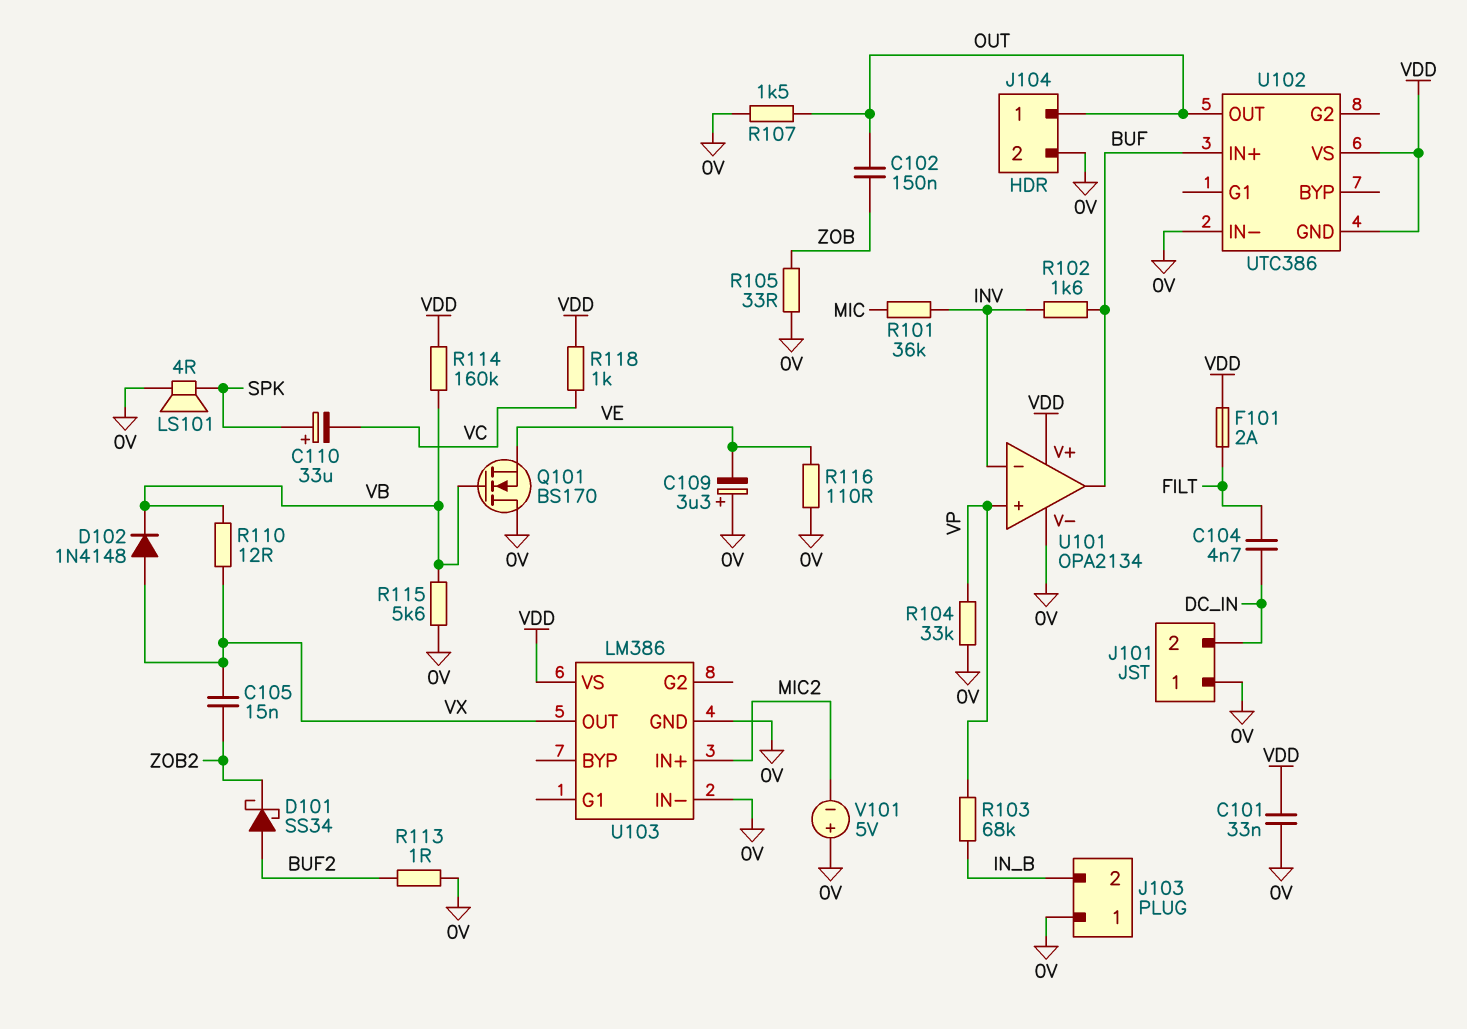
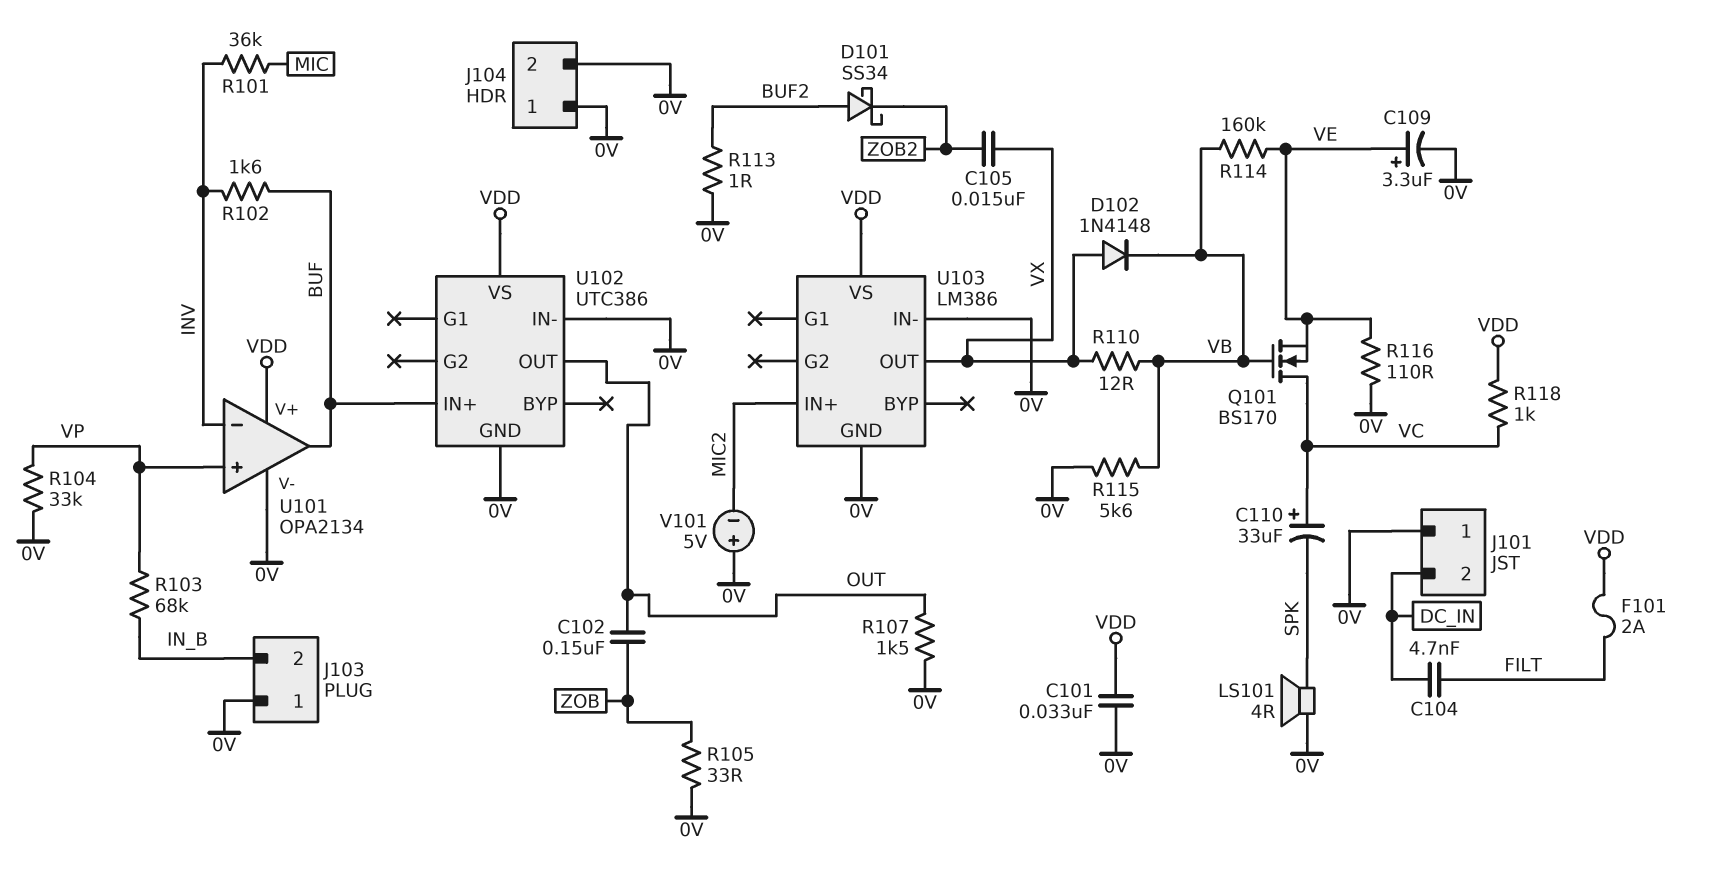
C109: 3.3uF (plus 0V, minus VE) -> 3.3uF (plus VE, minus 0V)
C110: 33uF (plus SPK, minus VC) -> 33uF (plus VC, minus SPK)
J104 pin 1: OUT -> 0V
Q101: NMOS BS170 (G VB, D 0V, S VE) -> NMOS BS170 (G VB, D VC, S VE)
R114: 160k (VB, VDD) -> 160k (VB, VE)
U102 pin GND: VDD -> 0V

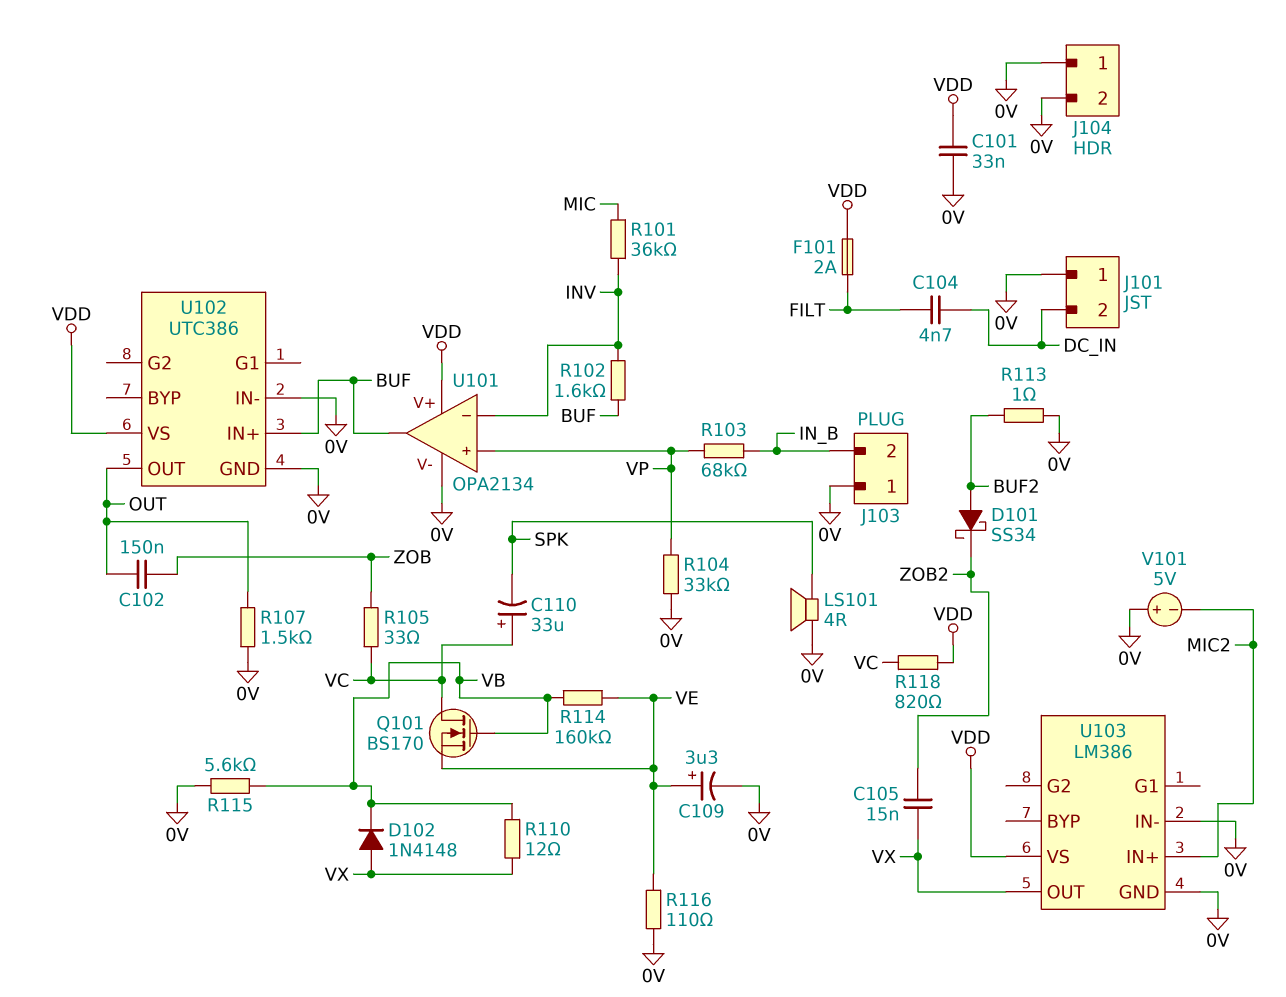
R105: 33 (0V, ZOB) -> 33 (VC, ZOB)
R118: 1k (VC, VDD) -> 820 (VC, VDD)

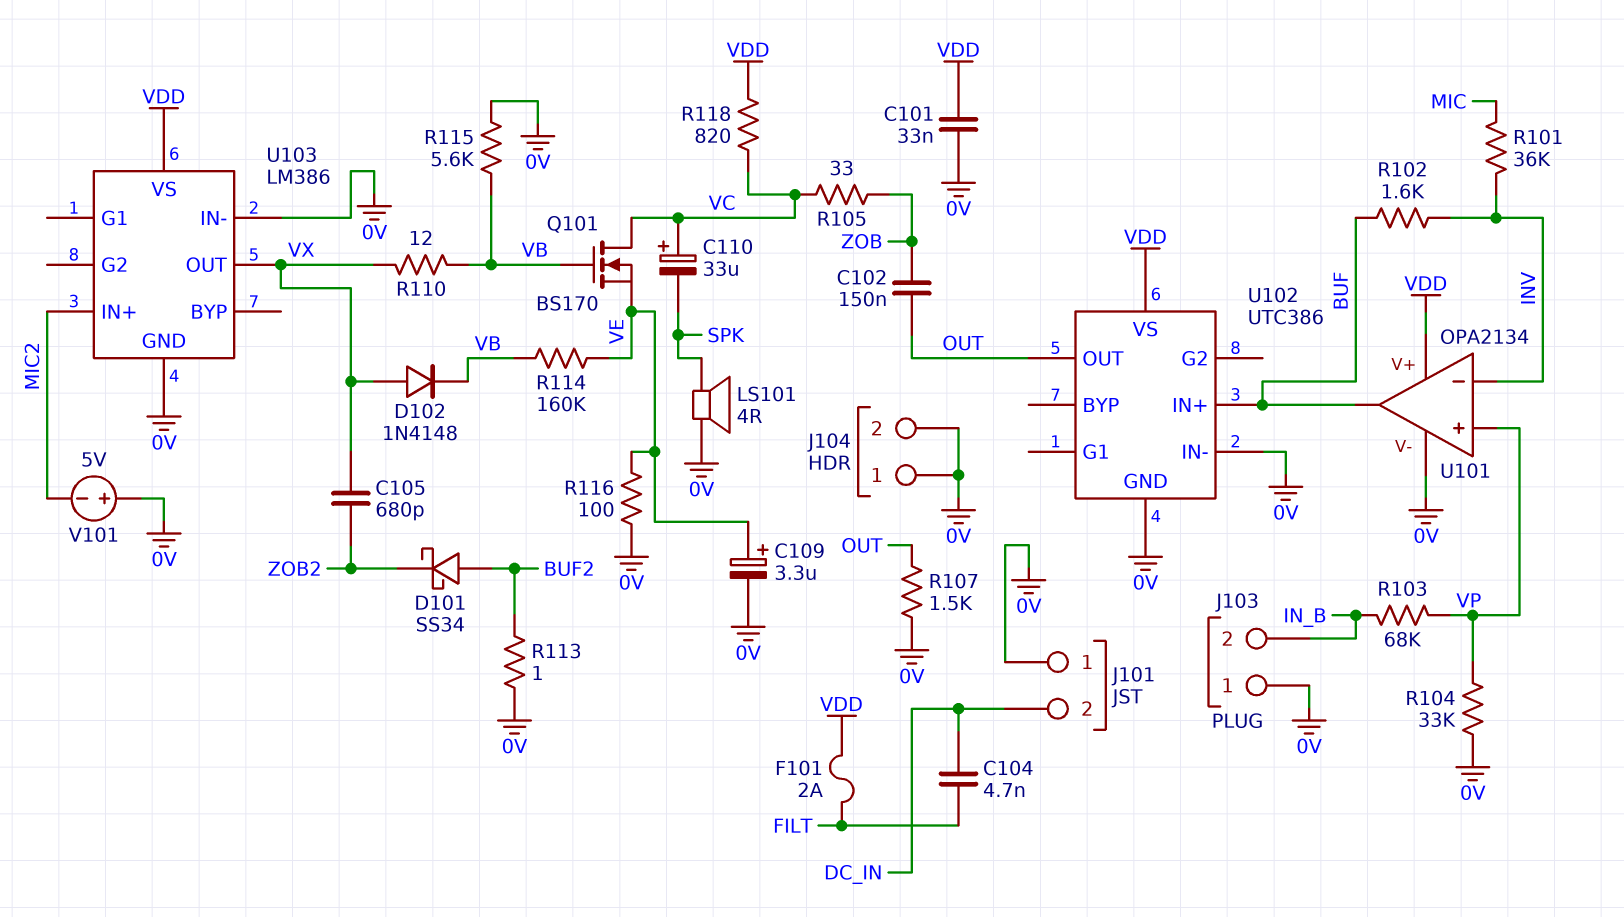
C105: 15nF (VX, ZOB2) -> 680pF (VX, ZOB2)
R116: 110 (0V, VE) -> 100 (0V, VE)

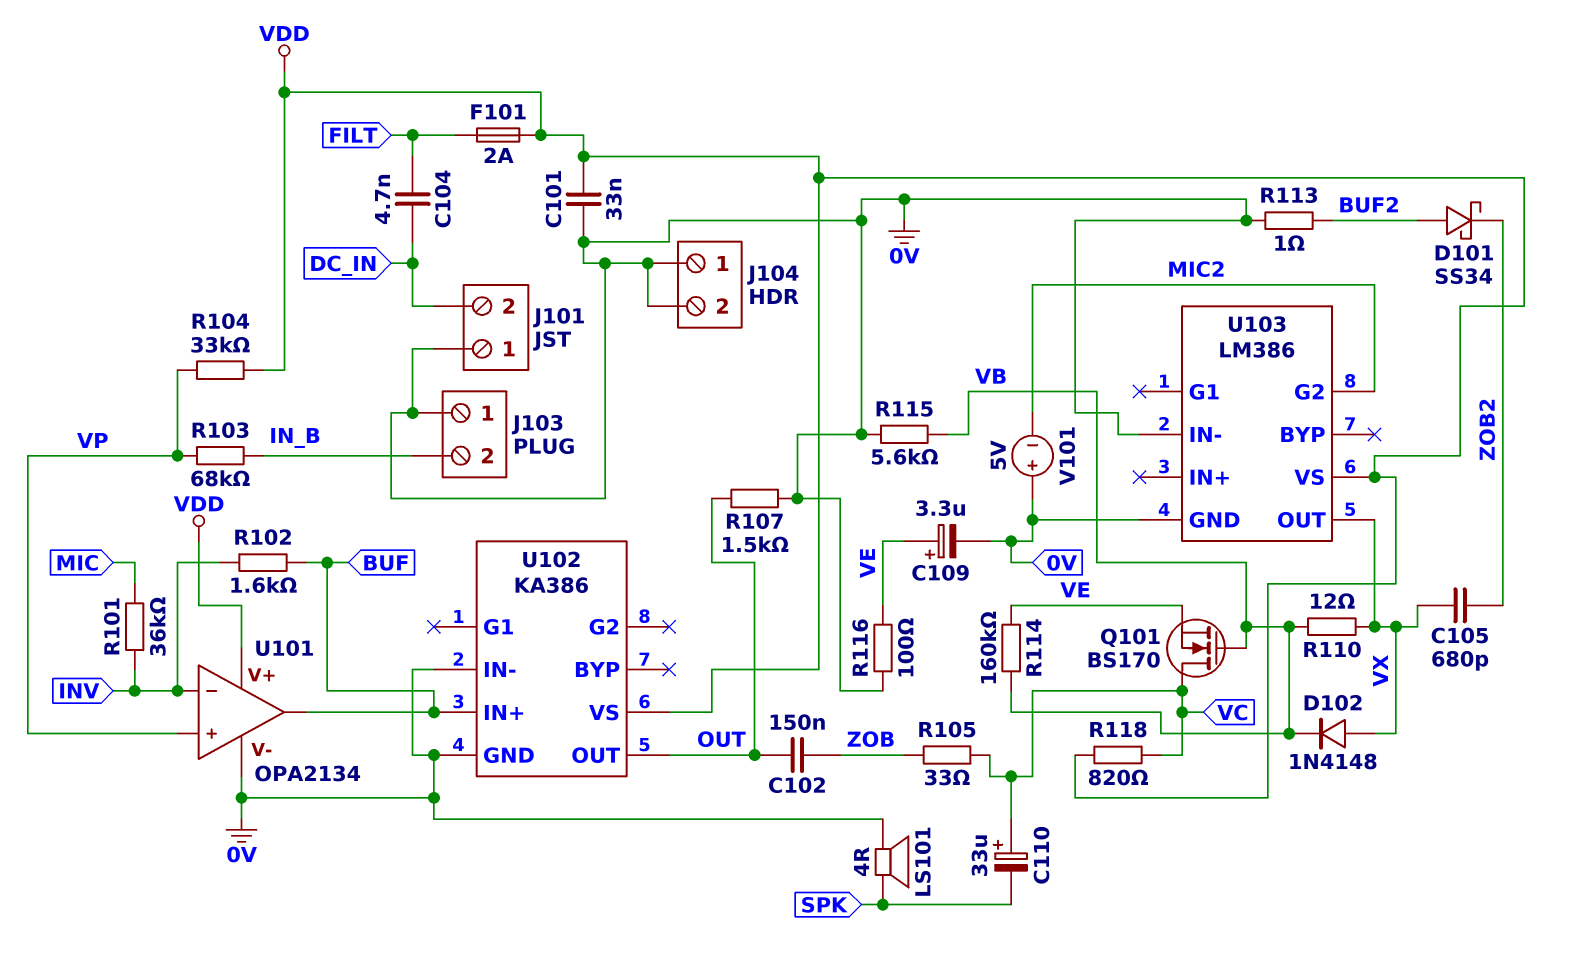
R104: 33k (0V, VP) -> 33k (VDD, VP)
U102: UTC386 -> KA386
U103 pin G2: none -> MIC2
U103 pin IN+: MIC2 -> none

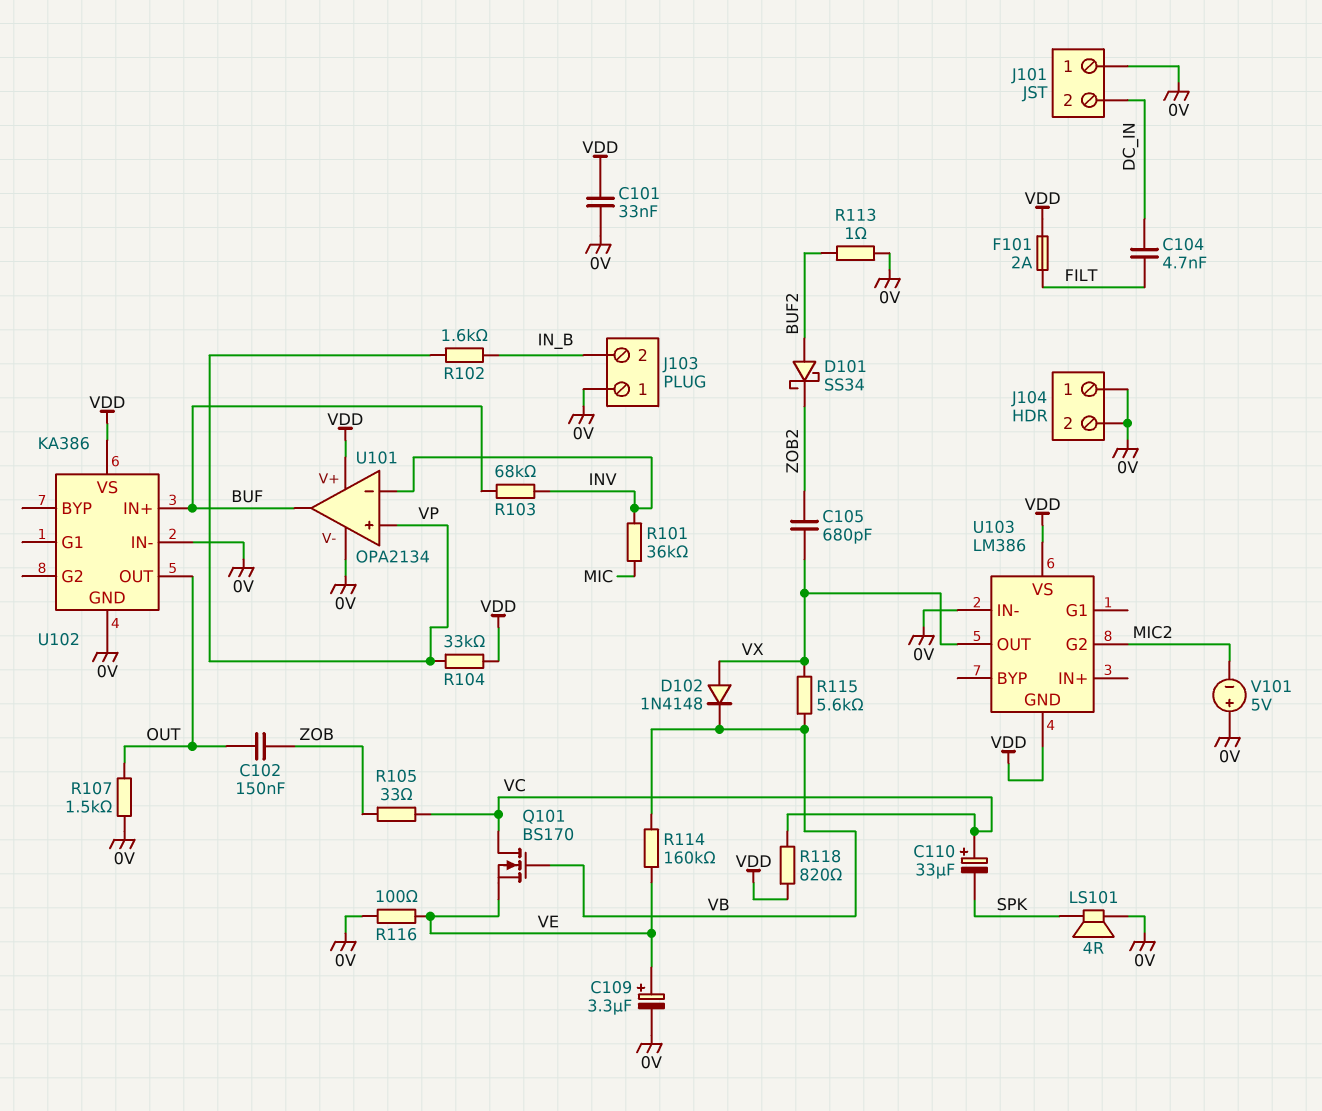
R102: 1.6k (BUF, INV) -> 1.6k (IN_B, VP)
R103: 68k (IN_B, VP) -> 68k (BUF, INV)
R110: 12 (VB, VX) -> none
R115: 5.6k (0V, VB) -> 5.6k (VB, VX)
U103 pin GND: 0V -> VDD

